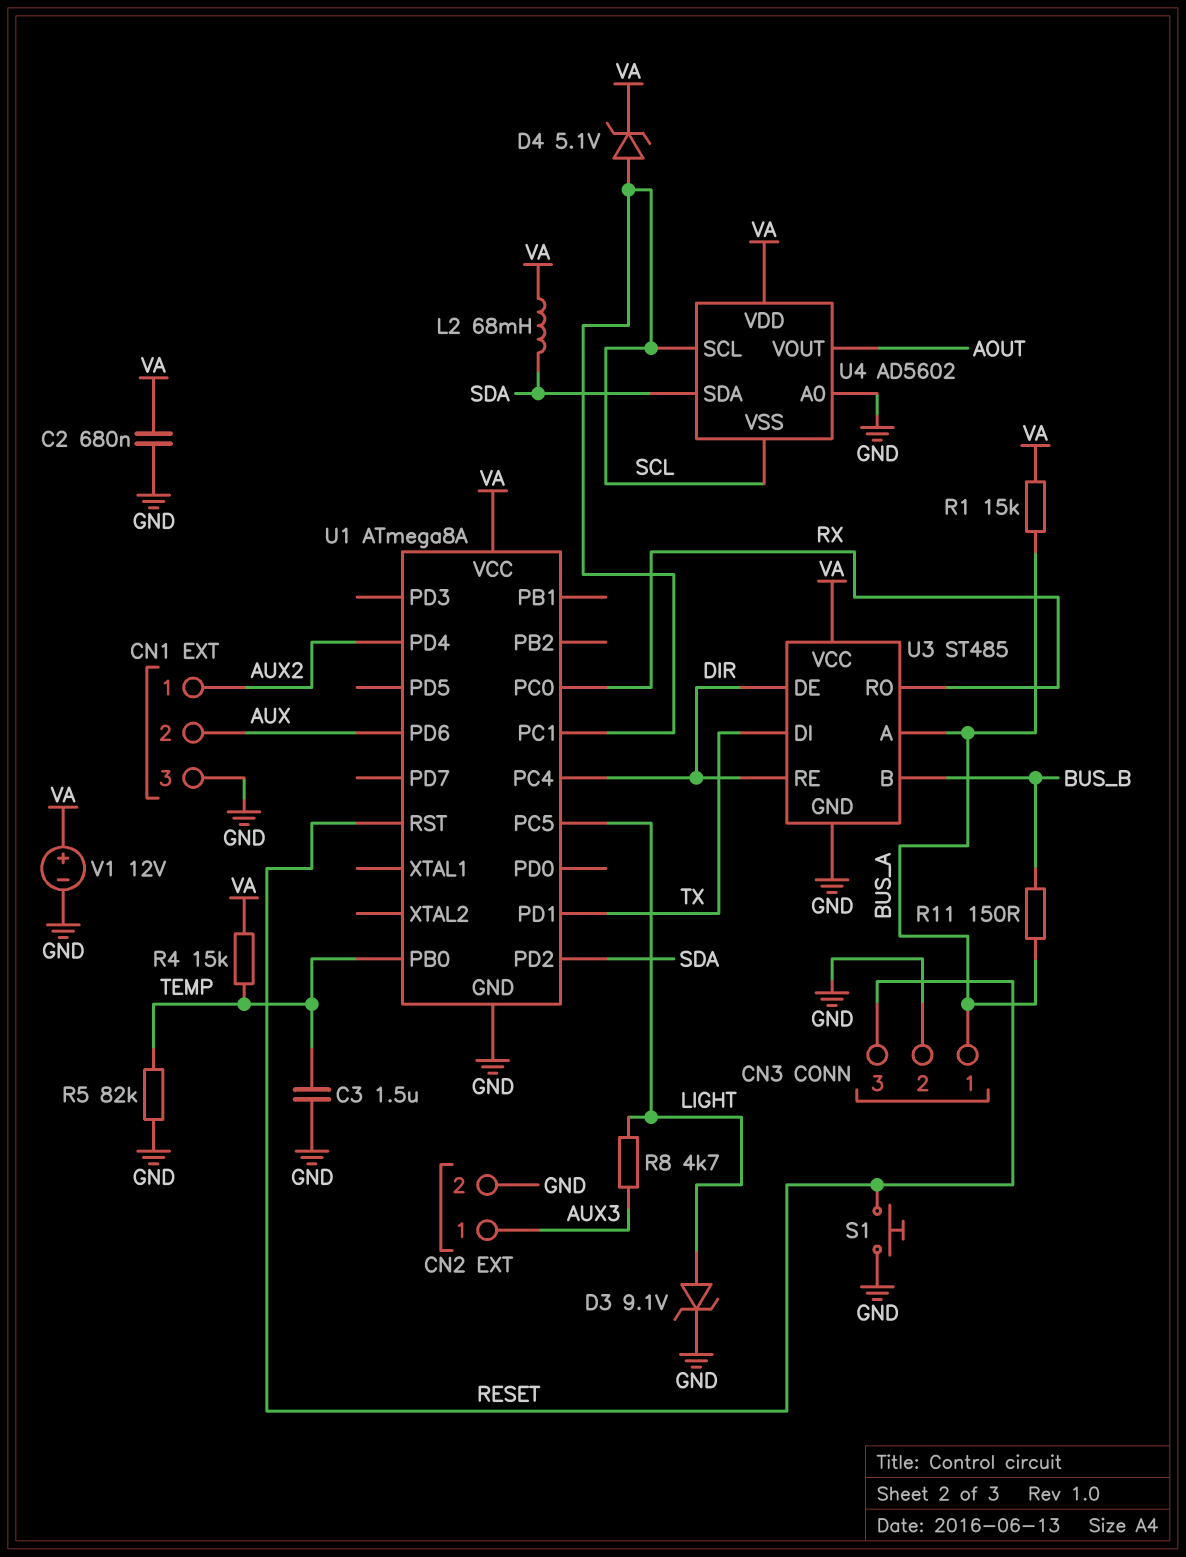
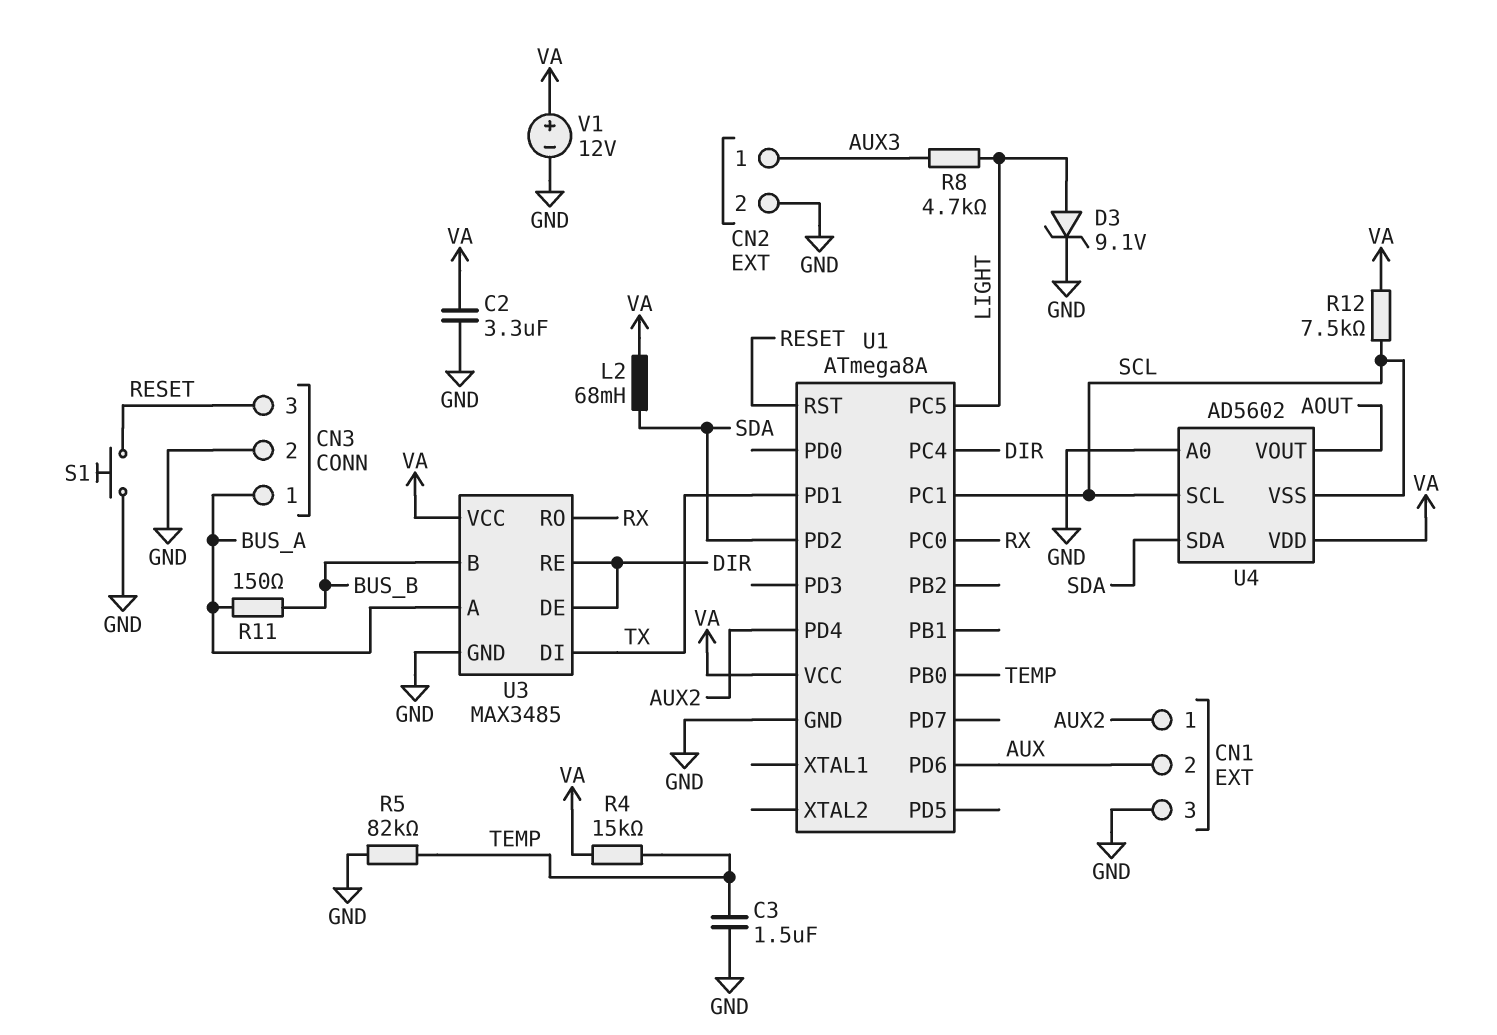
C2: 680nF (GND, VA) -> 3.3uF (GND, VA)
D4: zener 5.1V (A SCL, K VA) -> none
R1: 15k (BUS_A, VA) -> none
R12: none -> 7.5k (SCL, VA)
U3: ST485 -> MAX3485

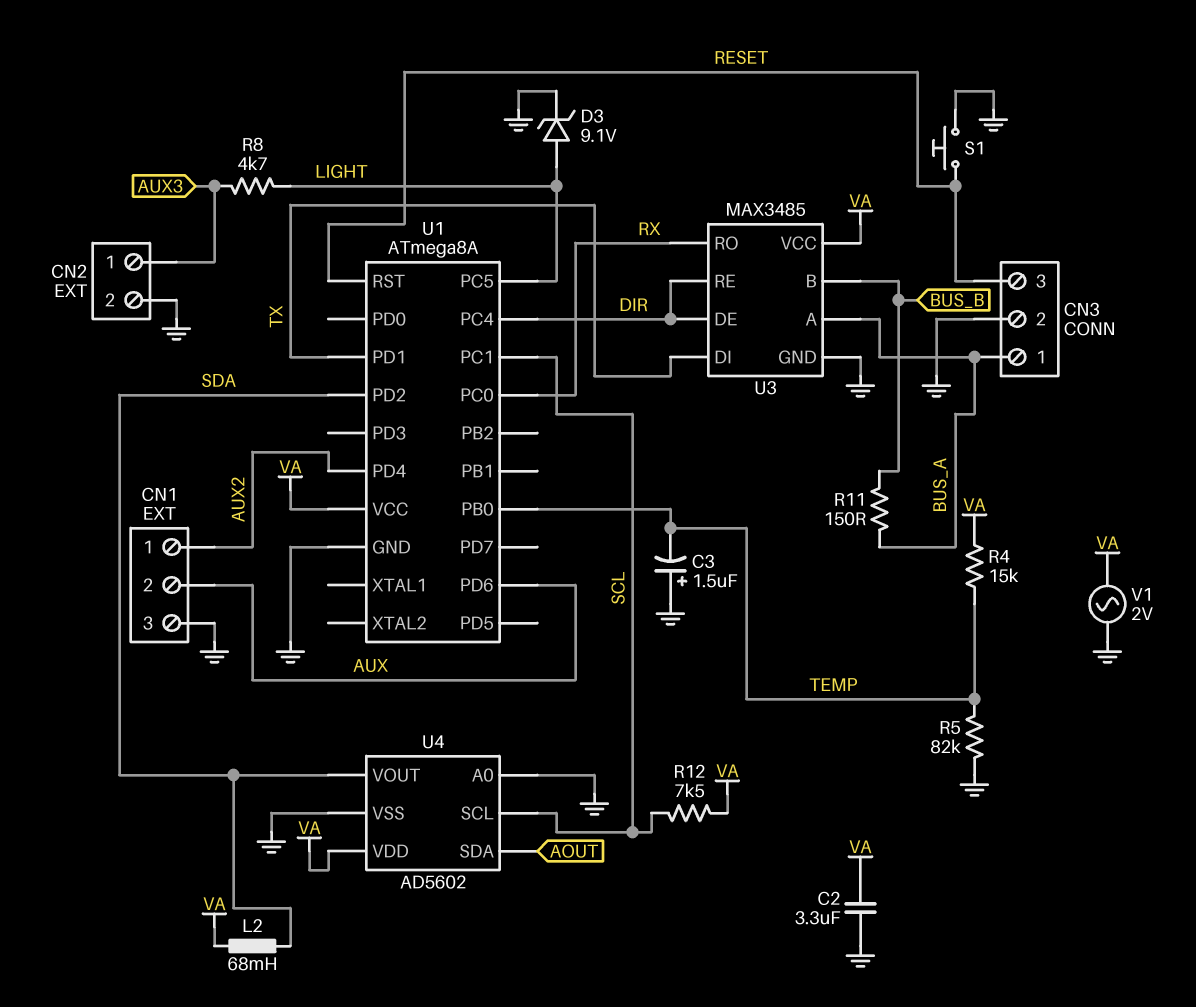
C3: 1.5uF (GND, TEMP) -> 1.5uF (plus GND, minus TEMP)
U4 pin SDA: SDA -> AOUT
U4 pin VOUT: AOUT -> SDA
U4 pin VSS: SCL -> GND
V1: 12V (plus VA, minus GND) -> AC 2V (GND, VA)

